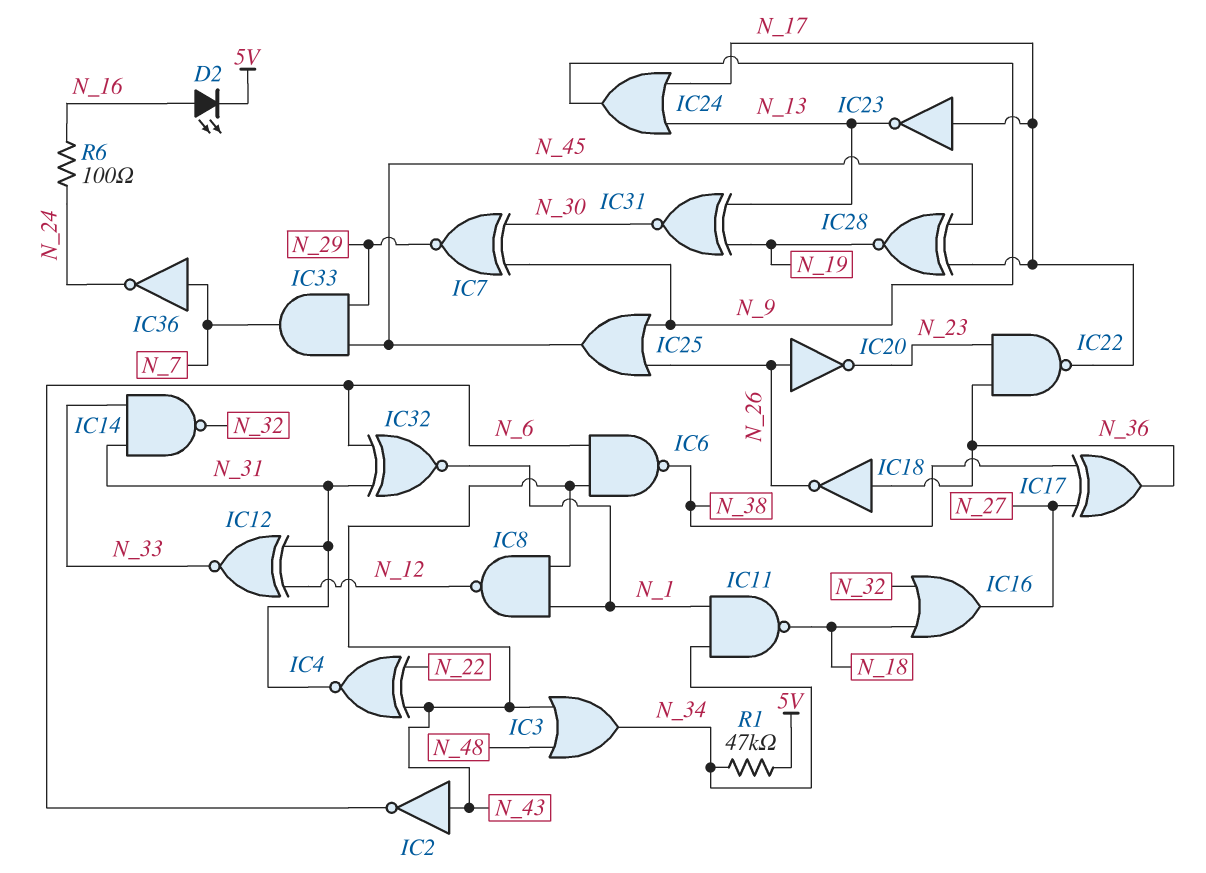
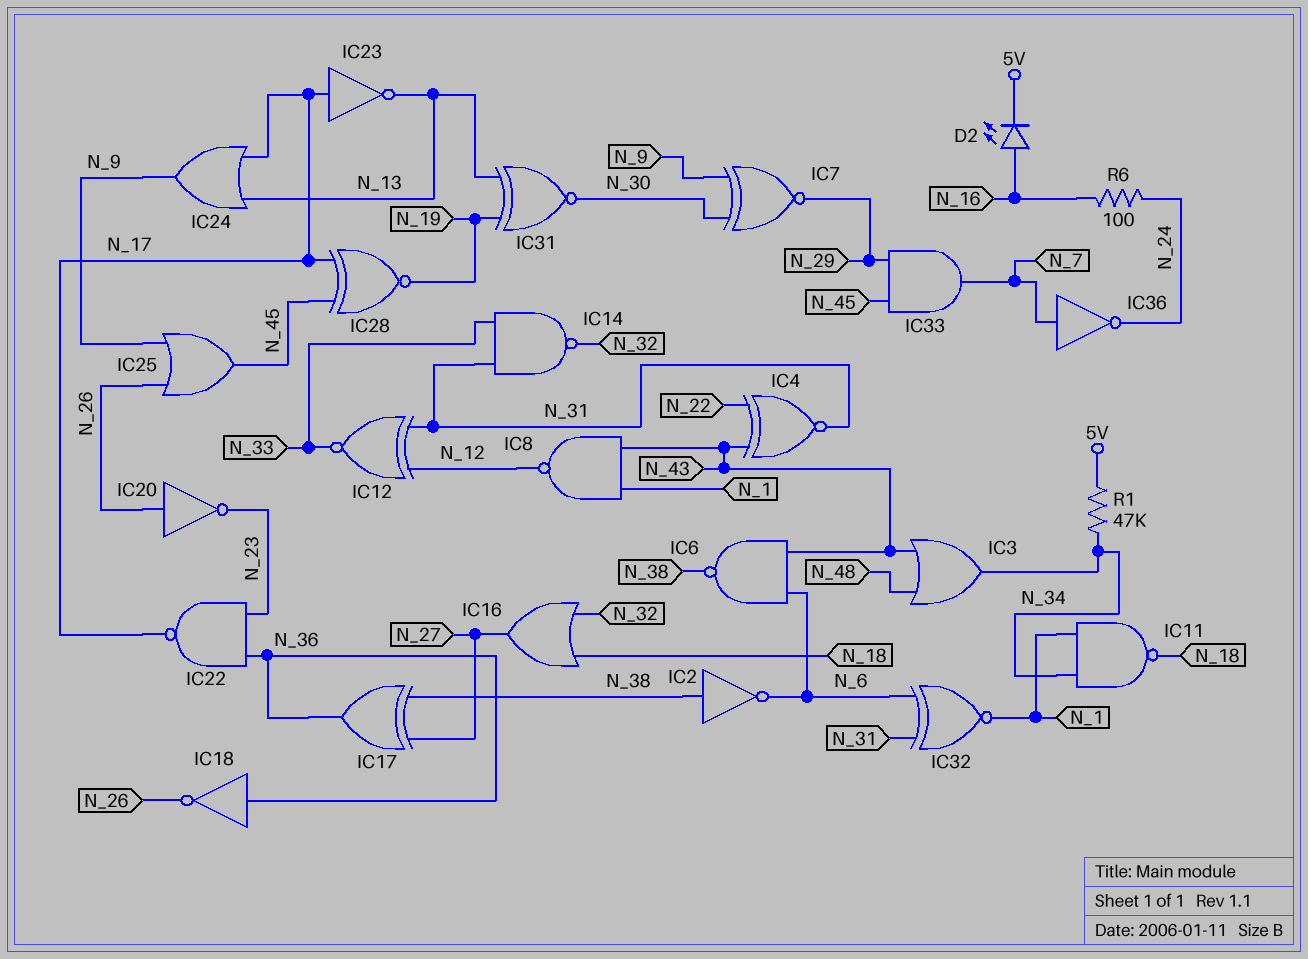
IC2: NOT (in N_43, out N_6) -> NOT (in N_38, out N_6)

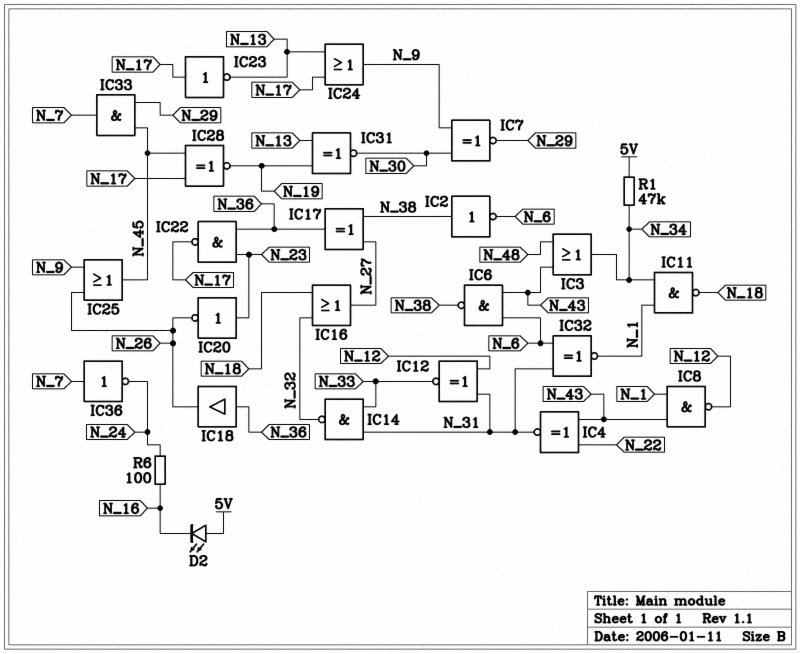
D2: LED (A N_16, K 5V) -> LED (A 5V, K N_16)
IC18: NOT (in N_36, out N_26) -> buffer (in N_36, out N_26)
IC20: NOT (in N_26, out N_23) -> NOT (in N_23, out N_26)

